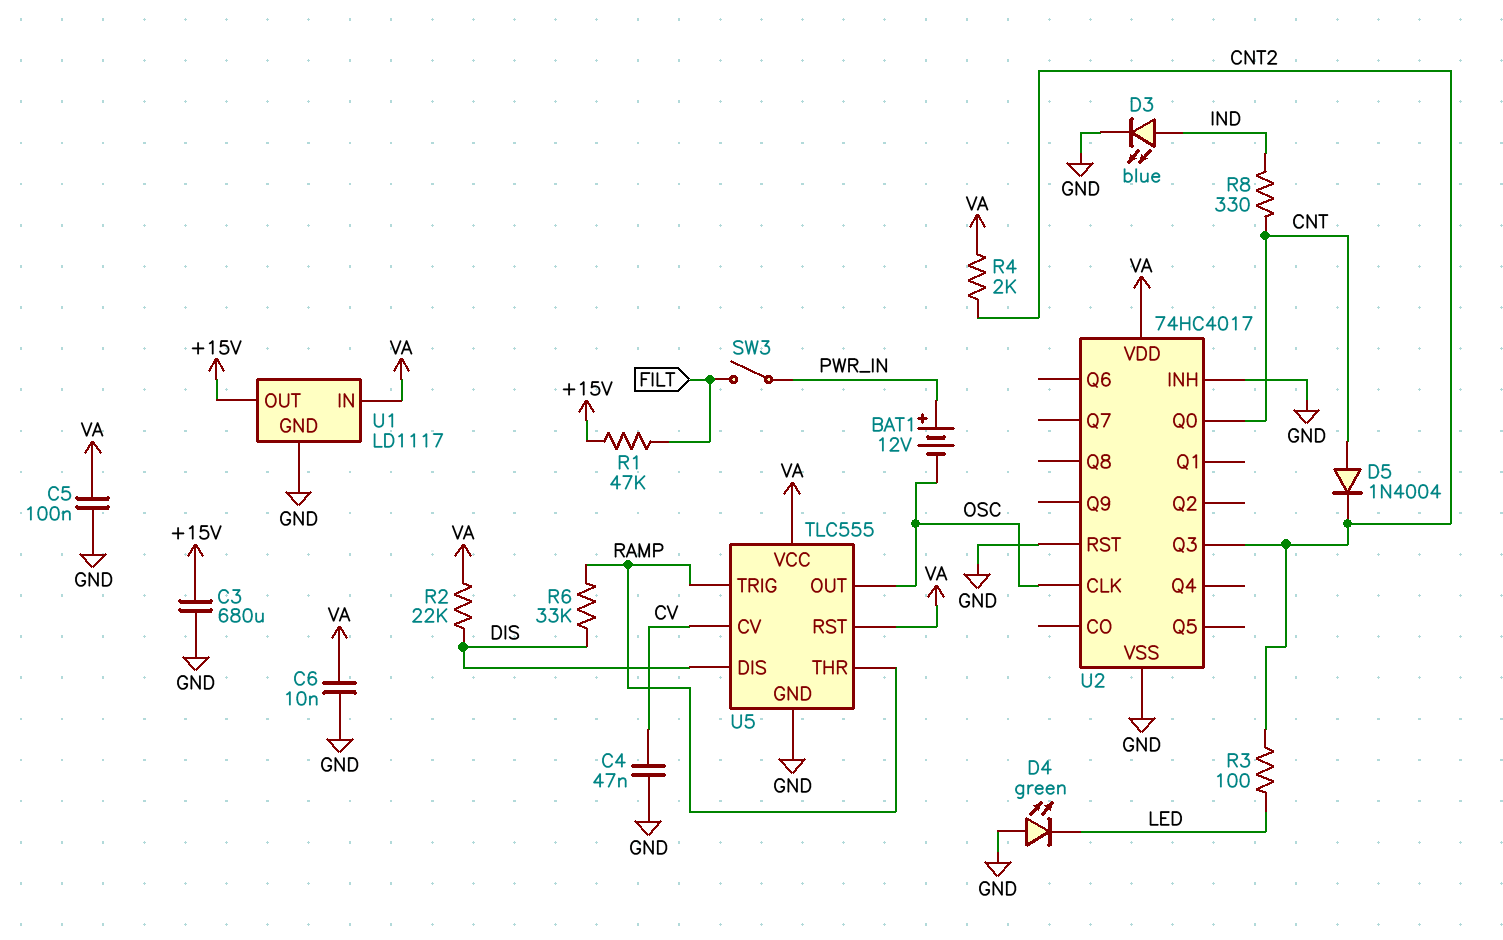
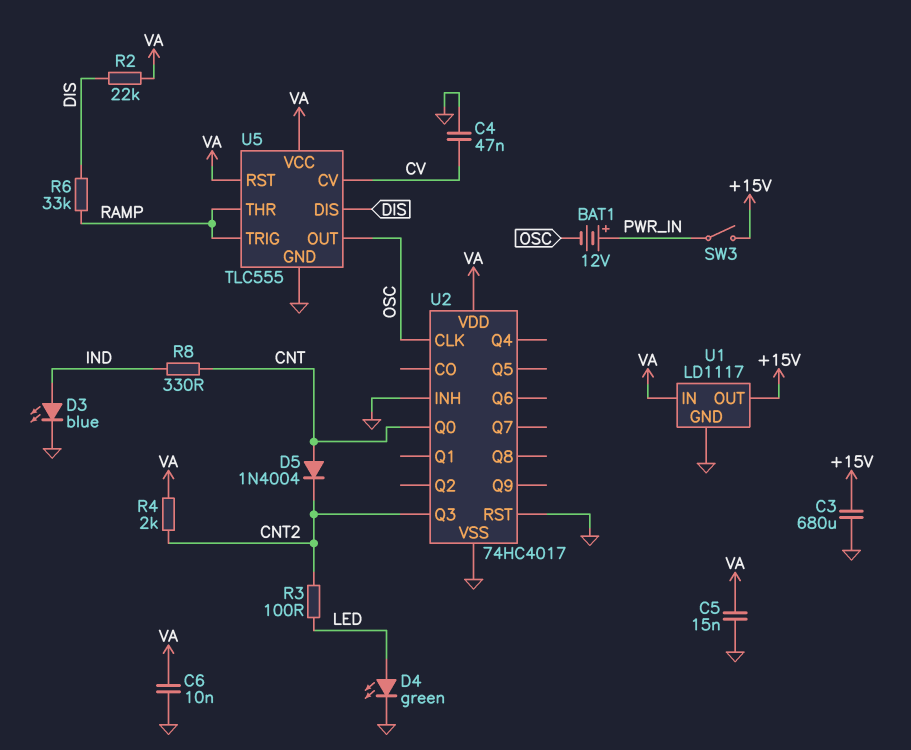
C5: 100nF (GND, VA) -> 15nF (GND, VA)
D4: LED green (A GND, K LED) -> LED green (A LED, K GND)
R1: 47k (+15V, FILT) -> none
SW3: switch (FILT, PWR_IN) -> switch (+15V, PWR_IN)

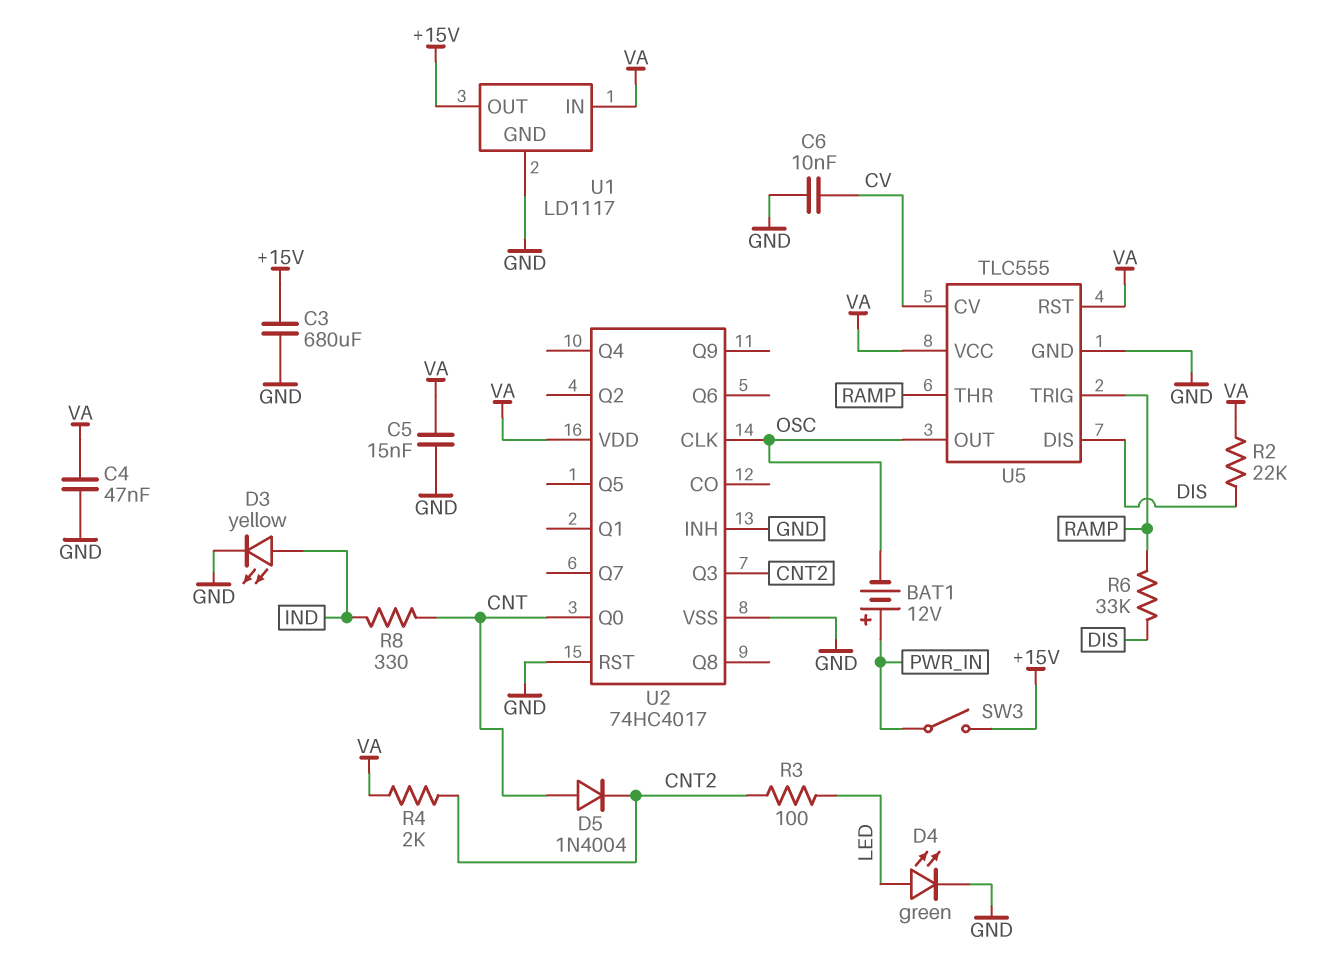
C4: 47nF (CV, GND) -> 47nF (GND, VA)
C6: 10nF (GND, VA) -> 10nF (CV, GND)
D3: LED blue (A IND, K GND) -> LED yellow (A IND, K GND)

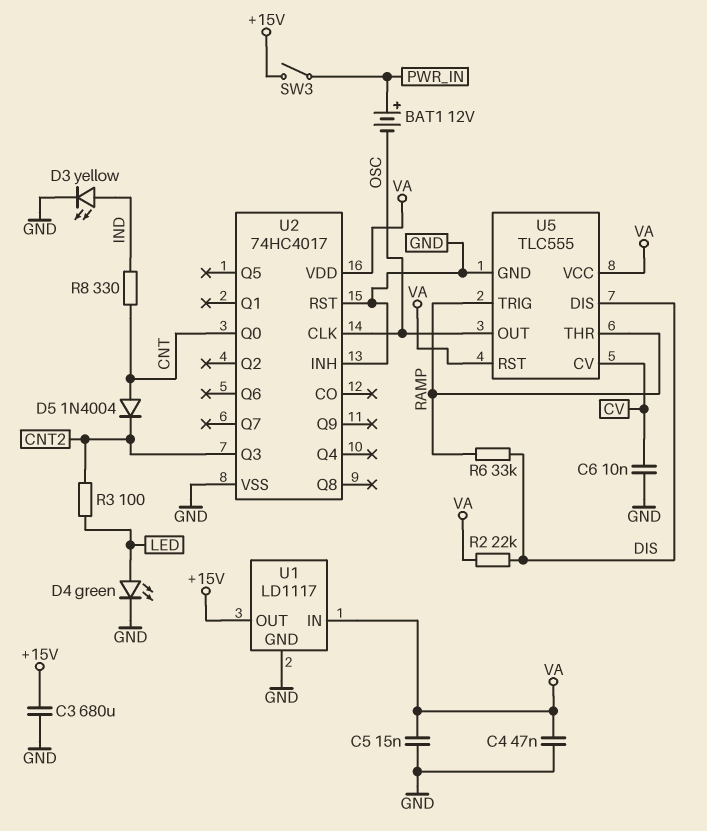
R4: 2k (CNT2, VA) -> none

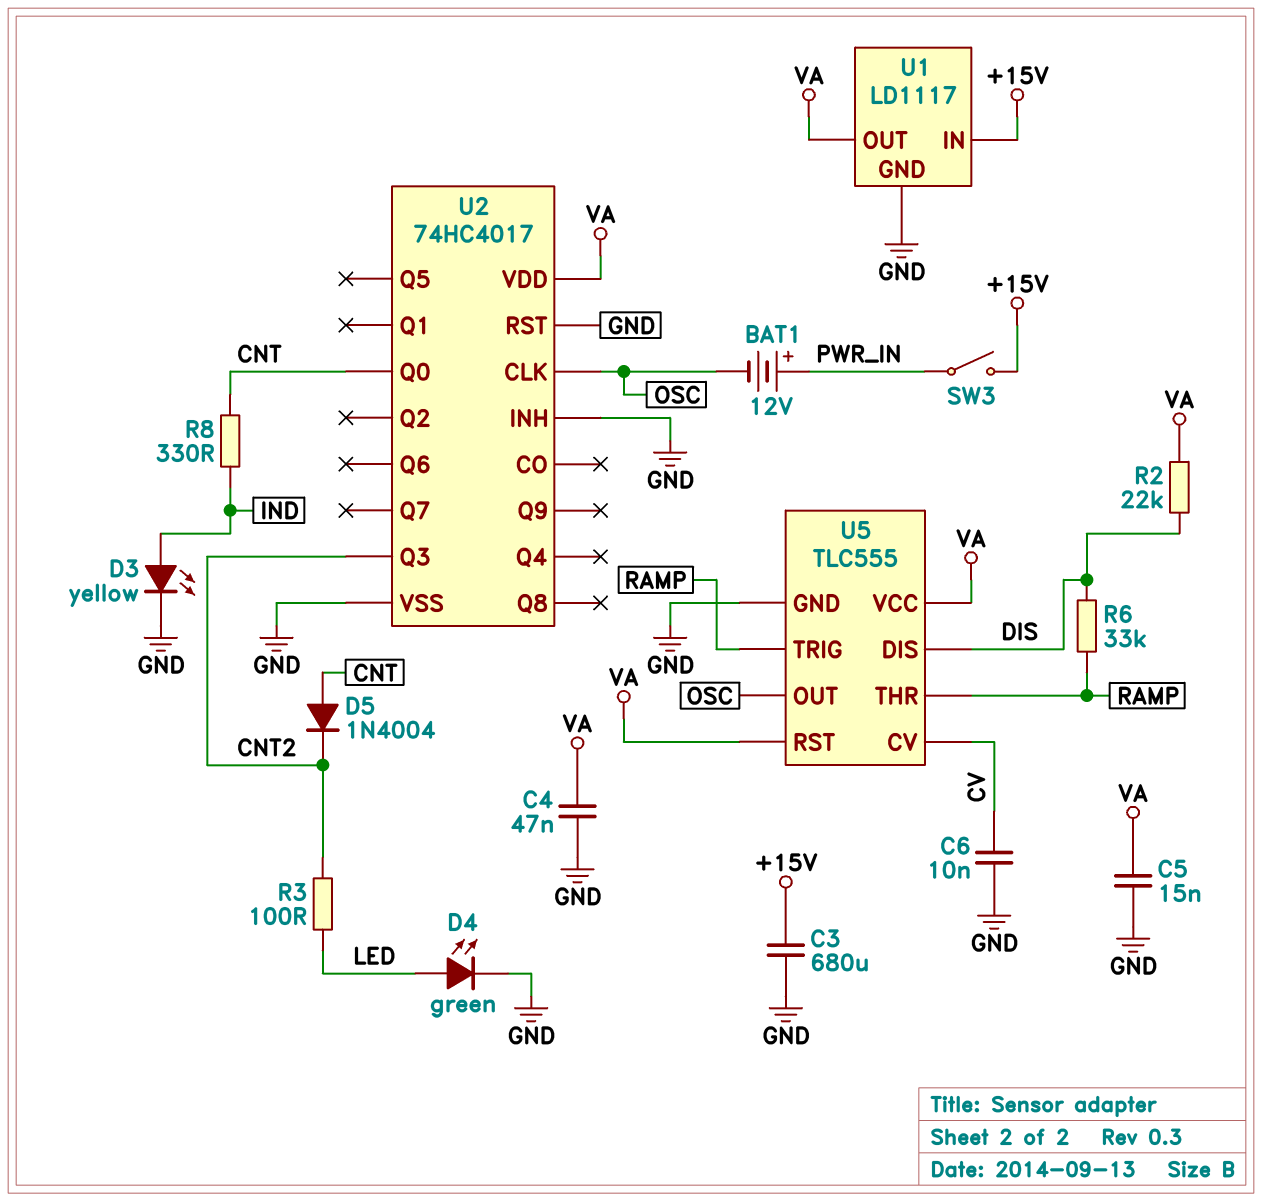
U1 pin IN: VA -> +15V
U1 pin OUT: +15V -> VA

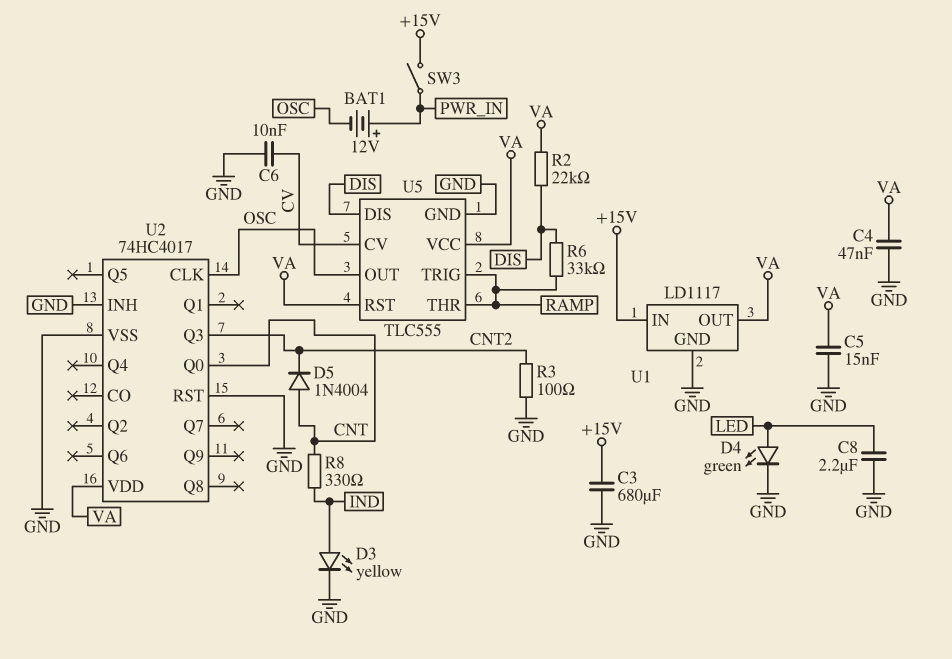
C8: none -> 2.2uF (GND, LED)
R3: 100 (CNT2, LED) -> 100 (CNT2, GND)

